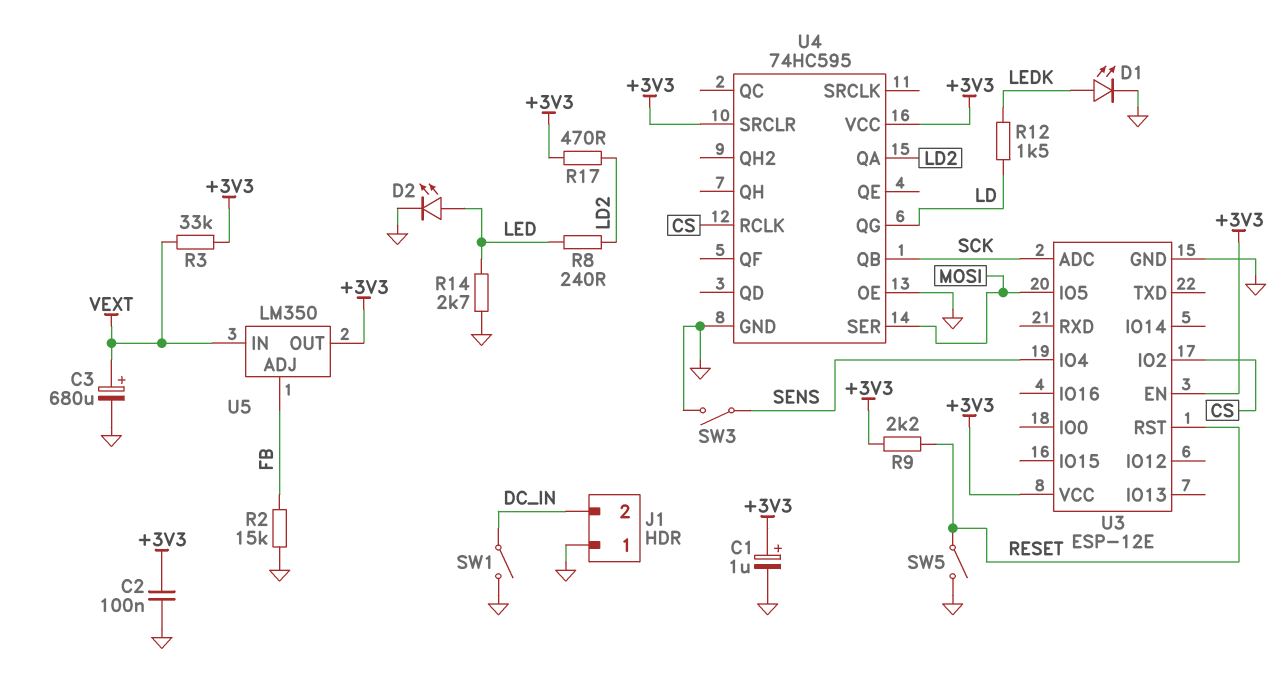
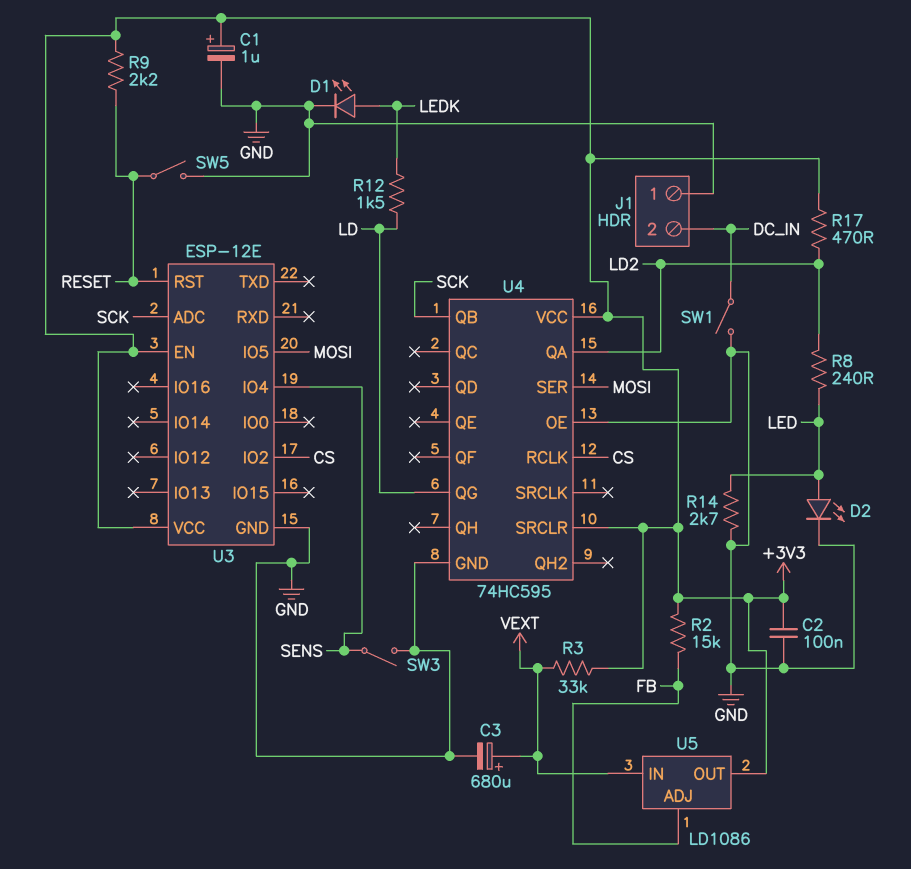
R2: 15k (FB, GND) -> 15k (+3V3, FB)
U5: LM350 -> LD1086

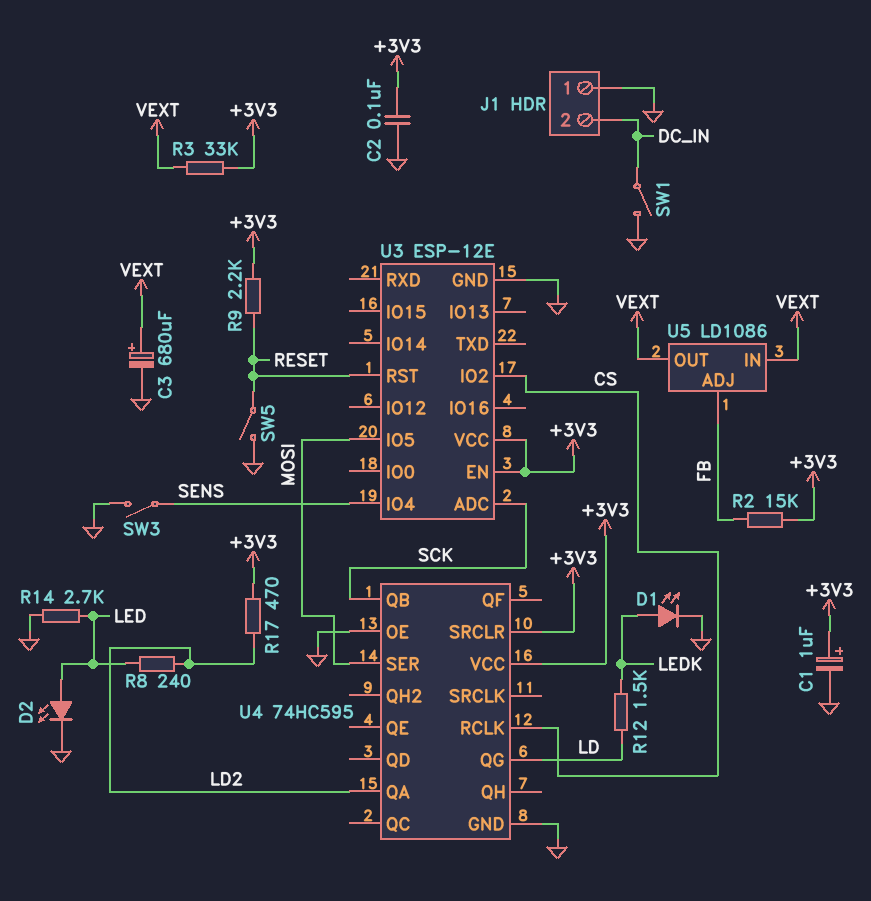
U5 pin OUT: +3V3 -> VEXT

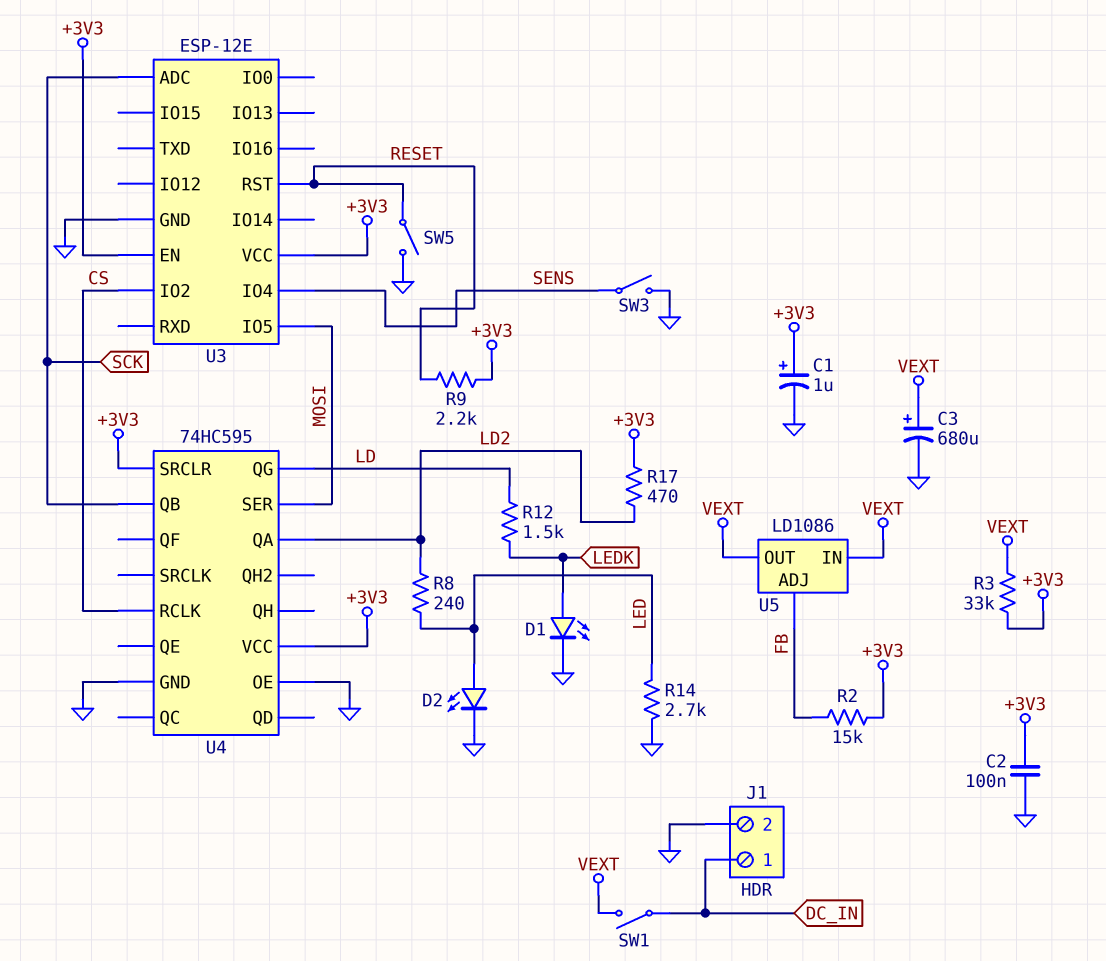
J1 pin 1: GND -> DC_IN
J1 pin 2: DC_IN -> GND
SW1: switch (DC_IN, GND) -> switch (DC_IN, VEXT)

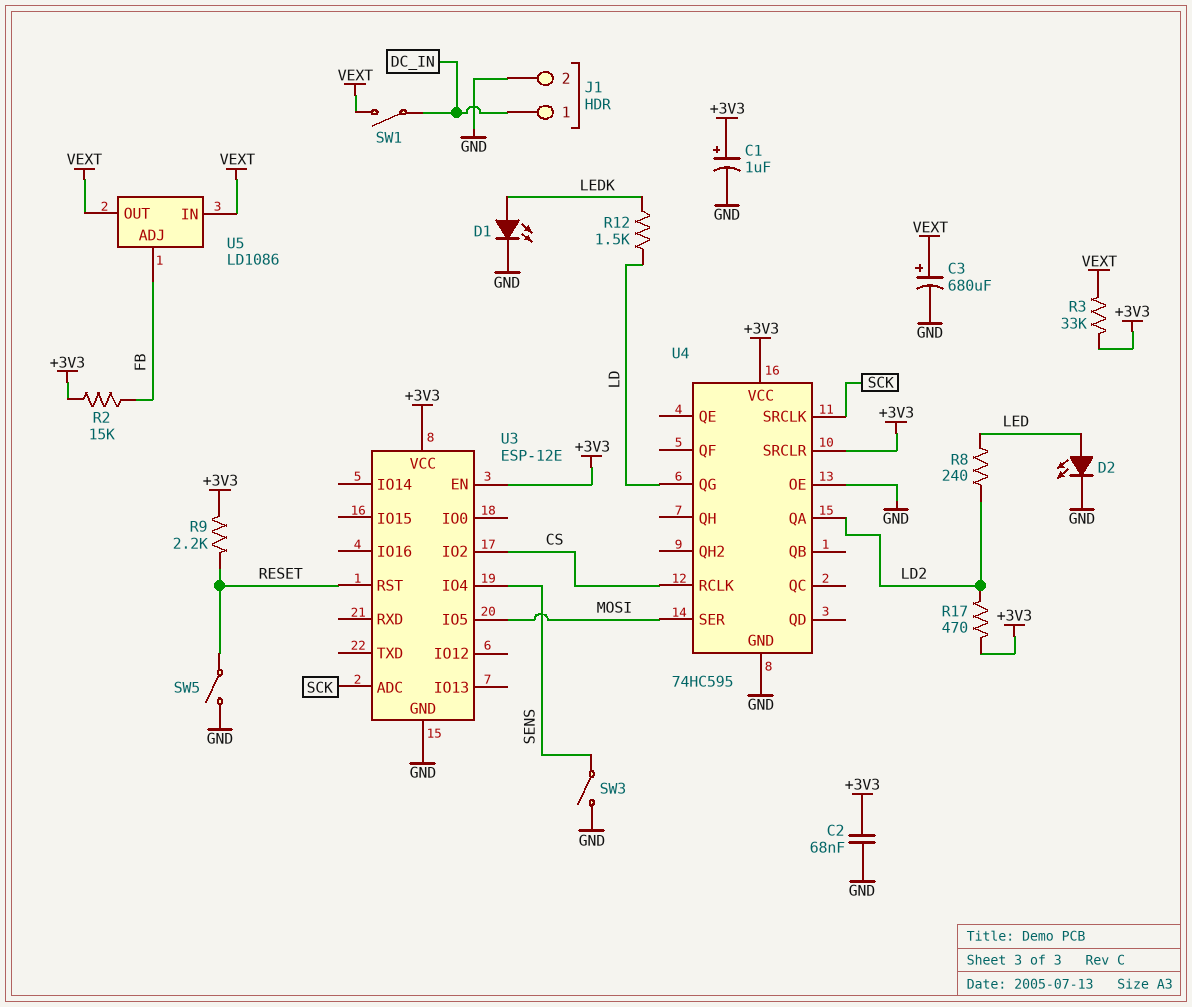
C2: 100nF (+3V3, GND) -> 68nF (+3V3, GND)
R14: 2.7k (GND, LED) -> none
U4 pin QB: SCK -> none
U4 pin SRCLK: none -> SCK

